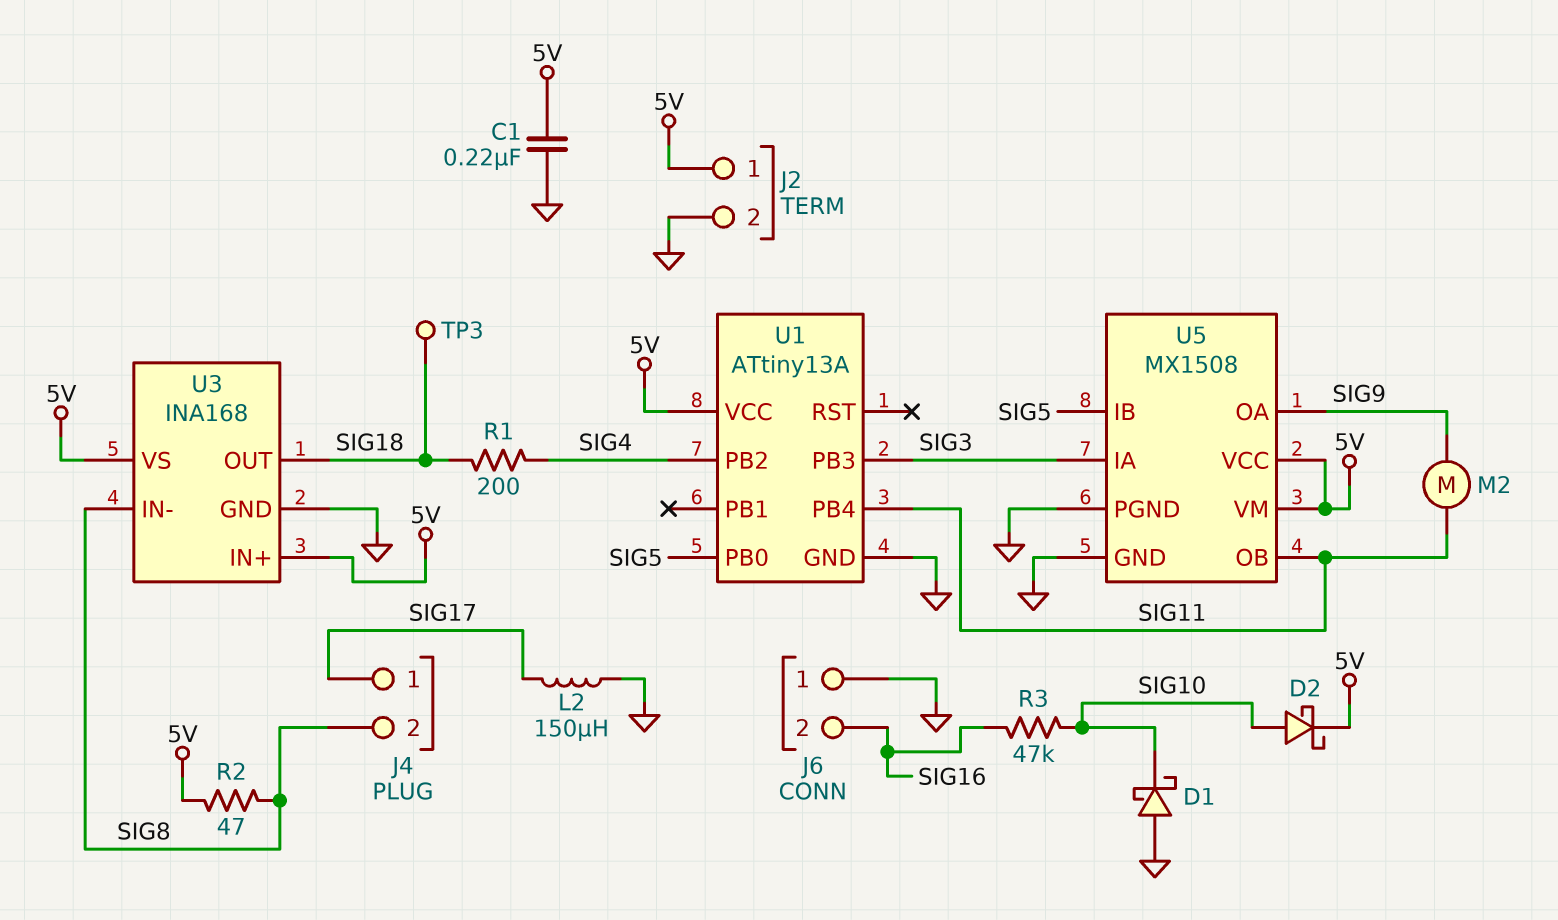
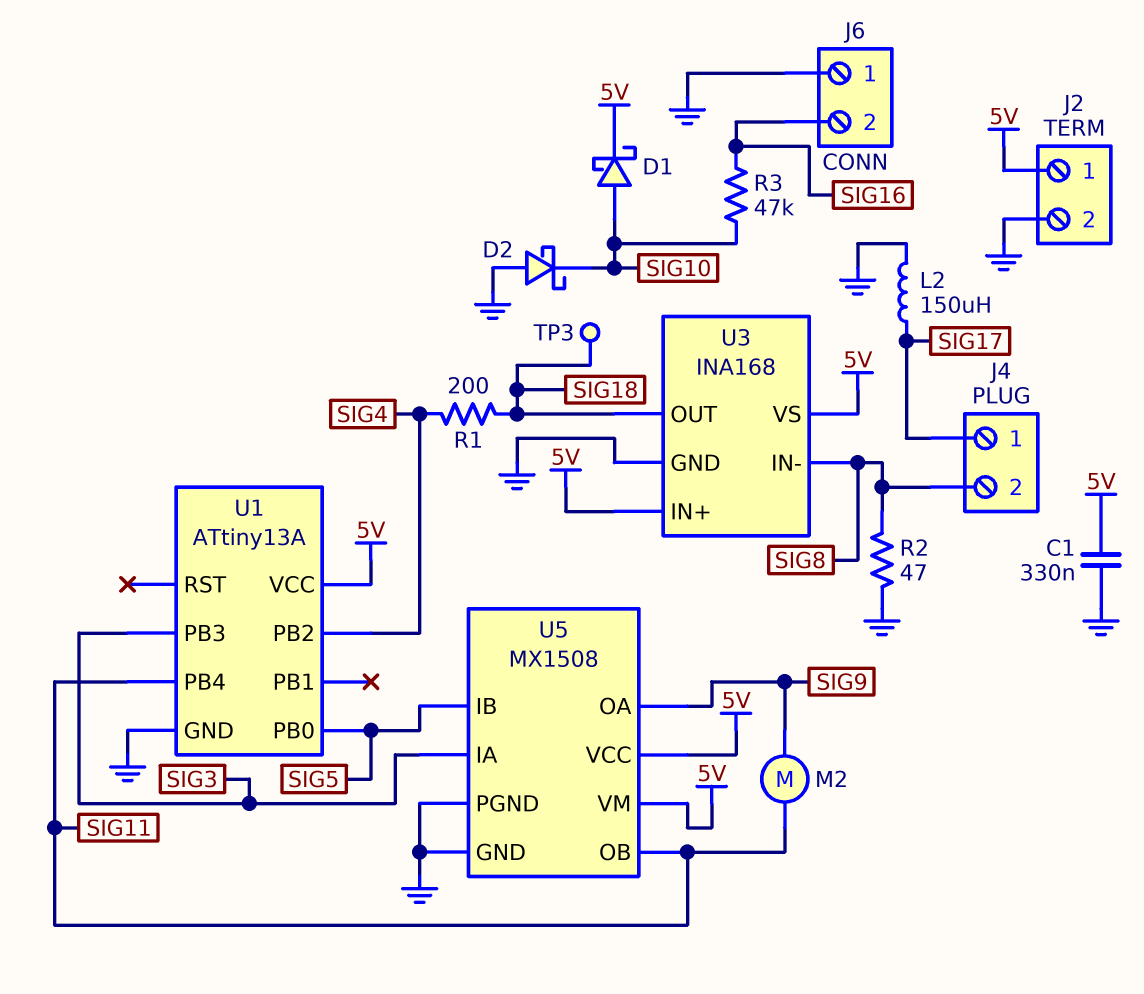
C1: 220nF (5V, GND) -> 330nF (5V, GND)
D1: schottky (A GND, K SIG10) -> schottky (A SIG10, K 5V)
D2: schottky (A SIG10, K 5V) -> schottky (A GND, K SIG10)
R2: 47 (5V, SIG8) -> 47 (GND, SIG8)

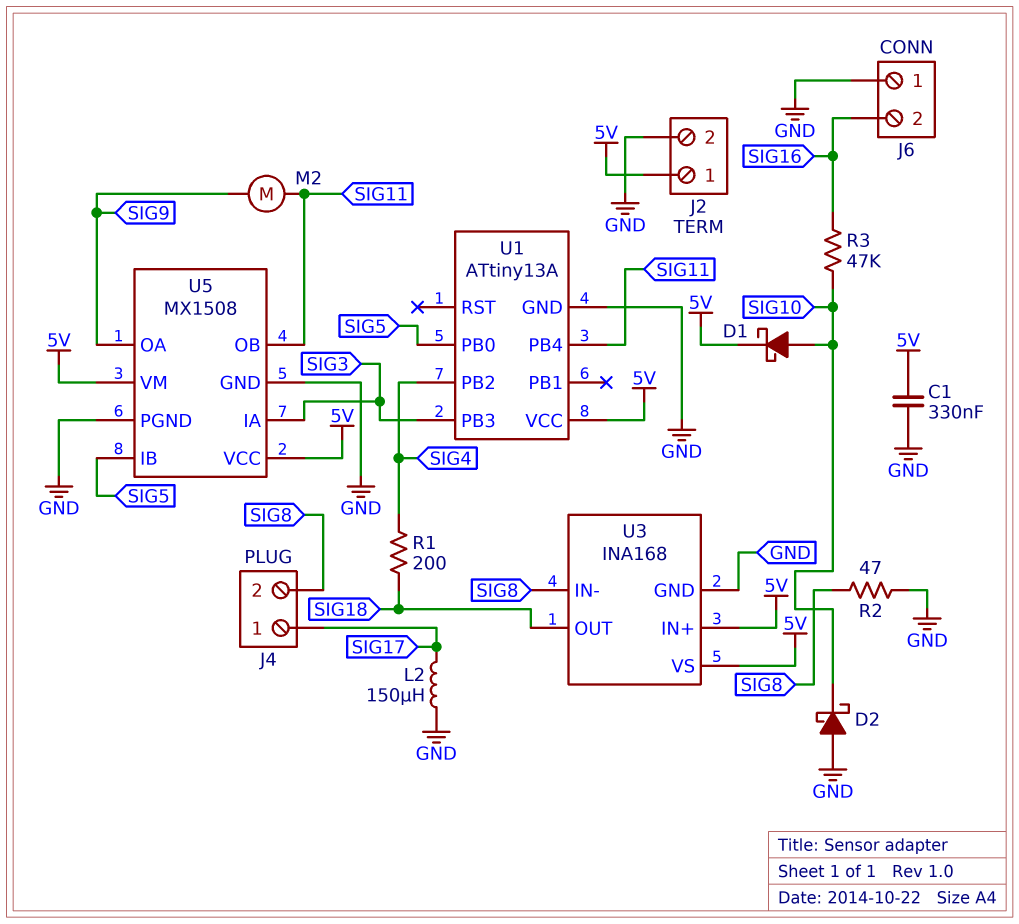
TP3: test point (SIG18) -> none

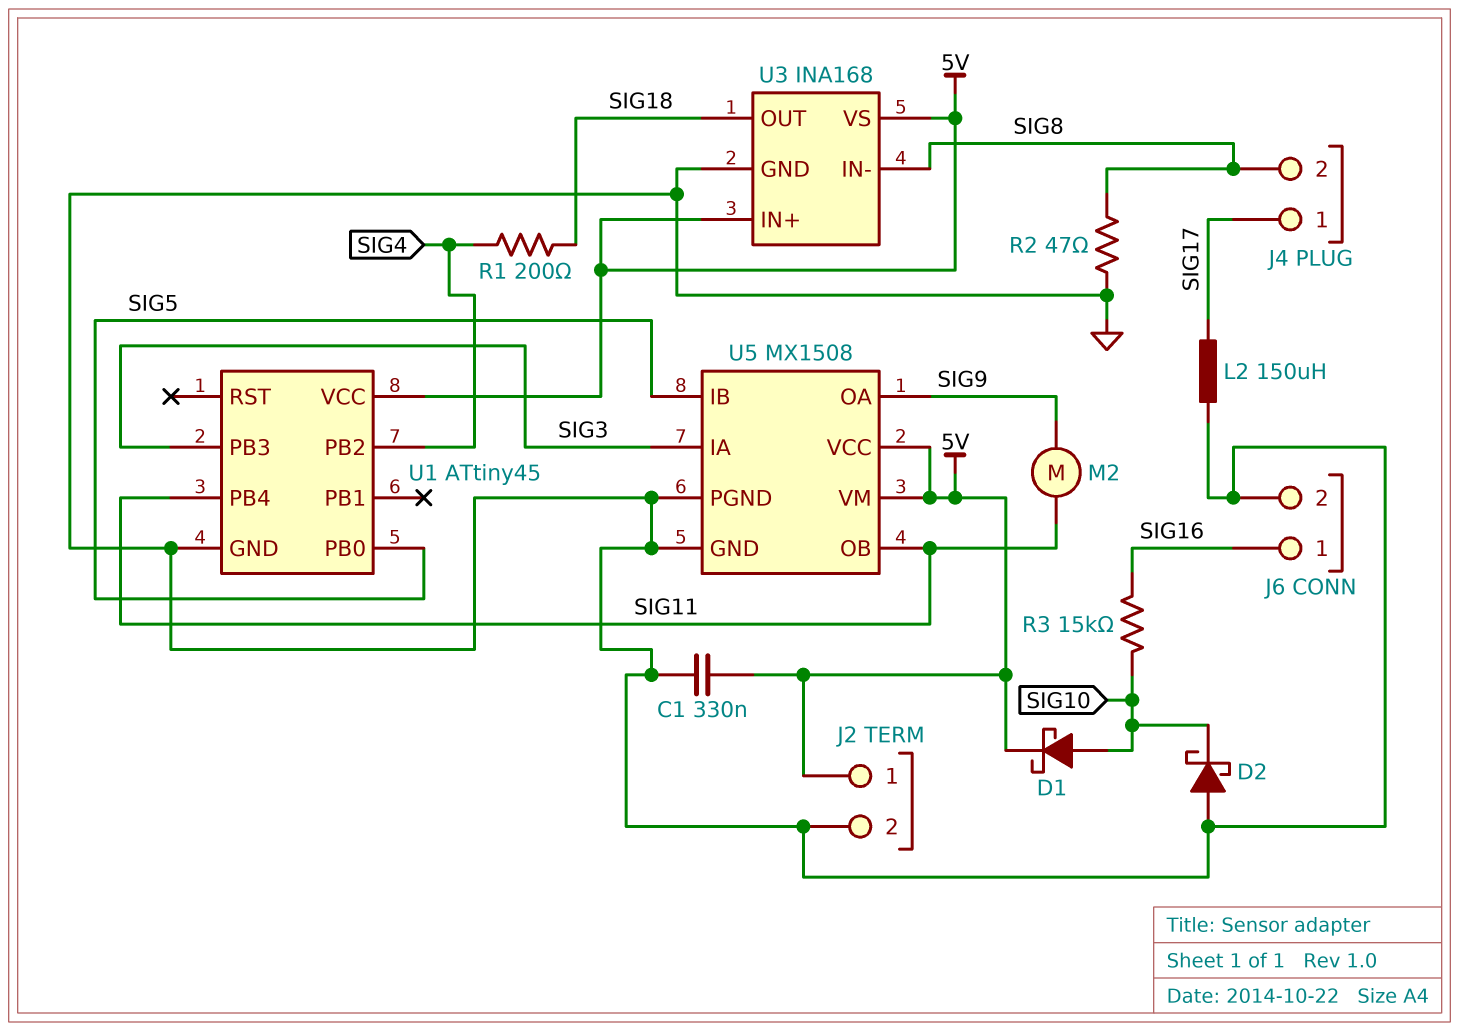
J6 pin 1: GND -> SIG16
J6 pin 2: SIG16 -> GND
R3: 47k (SIG10, SIG16) -> 15k (SIG10, SIG16)
U1: ATtiny13A -> ATtiny45

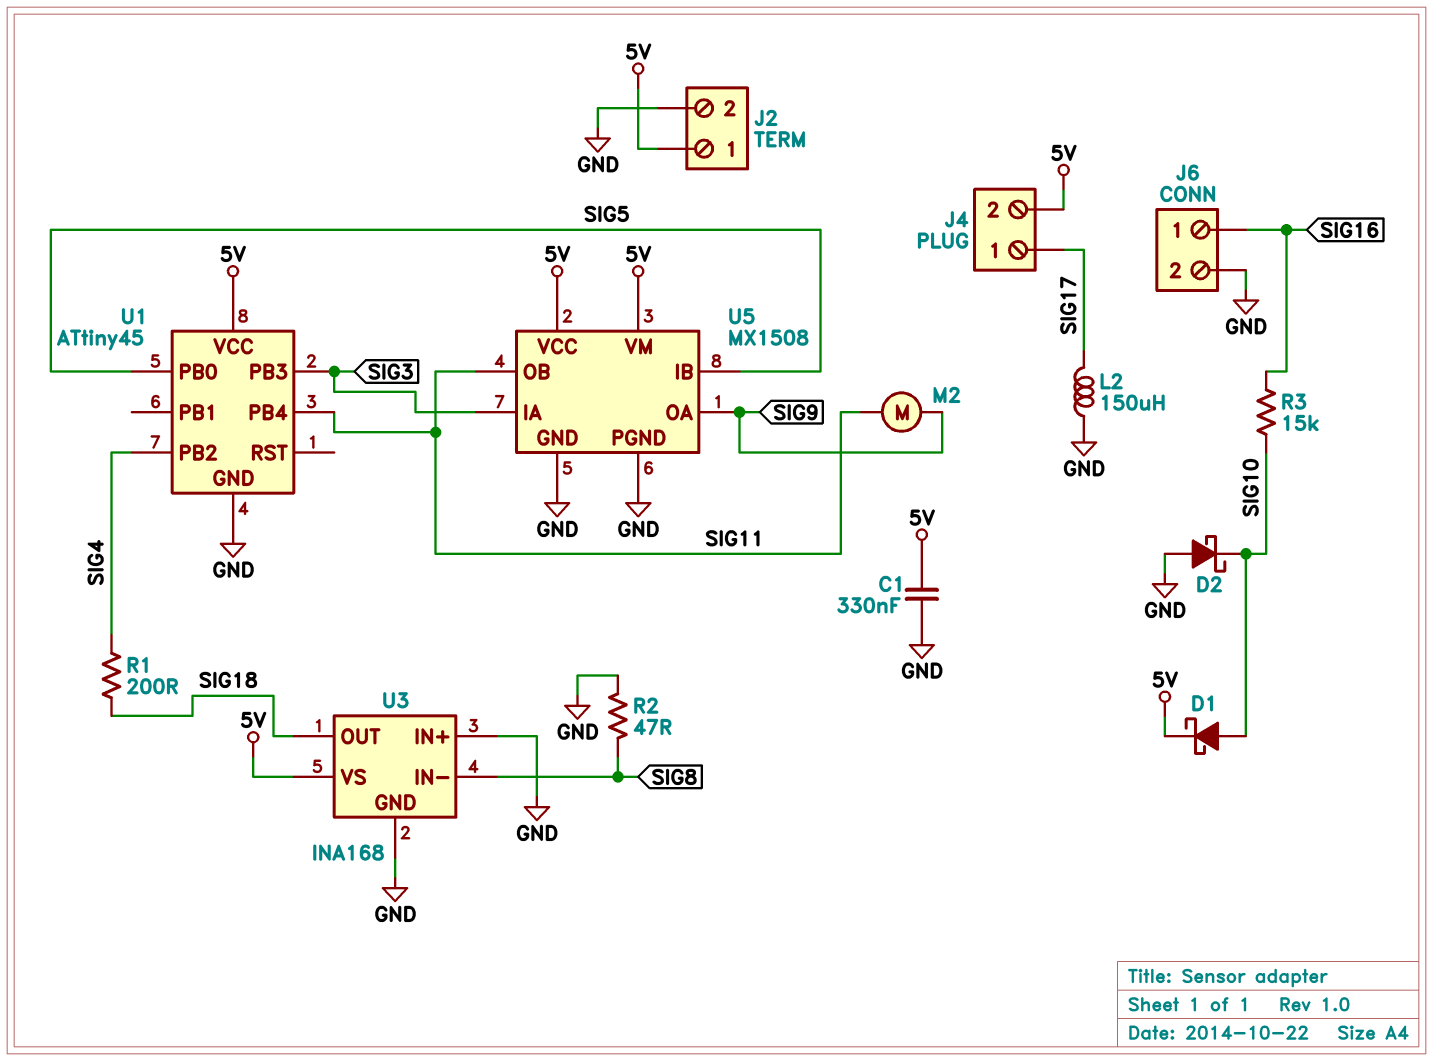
J4 pin 2: SIG8 -> 5V
U3 pin IN+: 5V -> GND

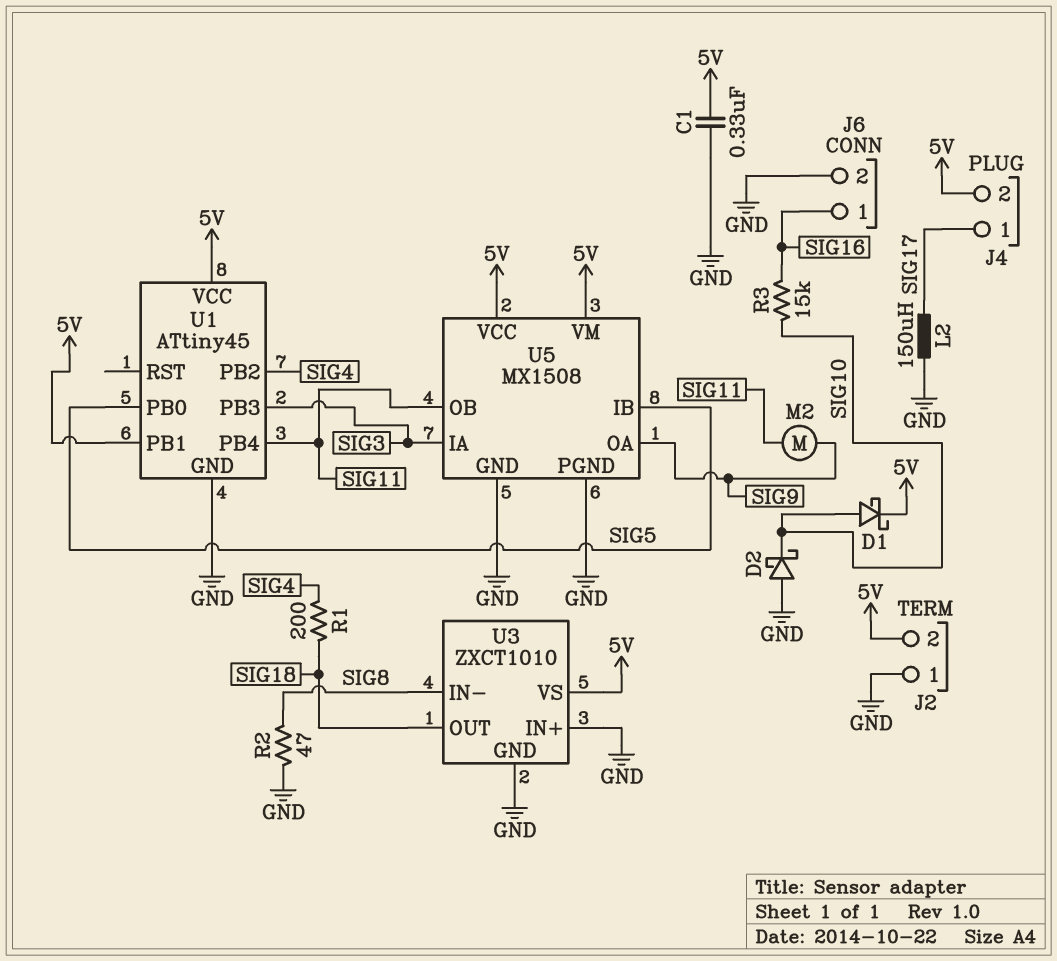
J2 pin 1: 5V -> GND
J2 pin 2: GND -> 5V
U1 pin PB1: none -> 5V
U3: INA168 -> ZXCT1010

